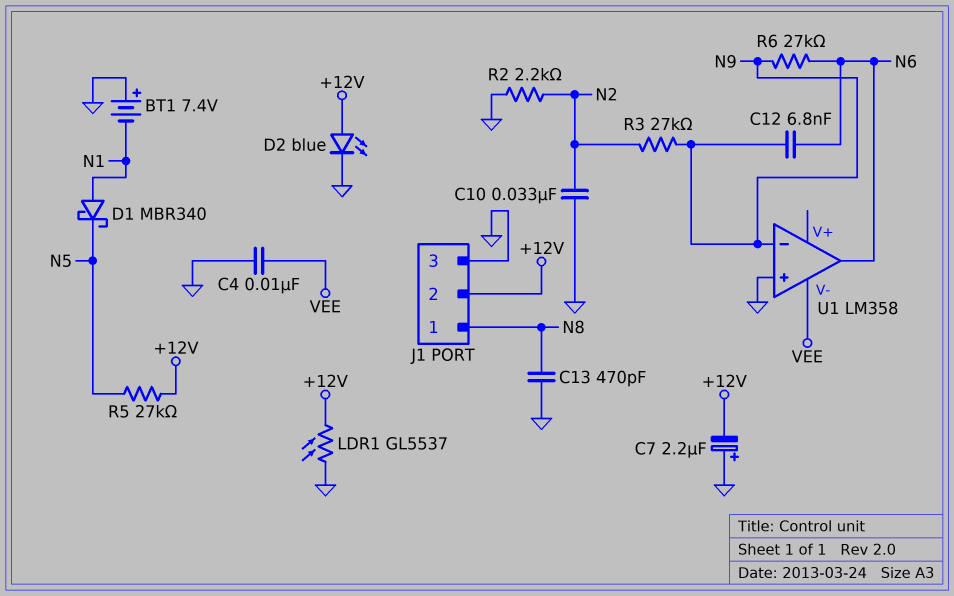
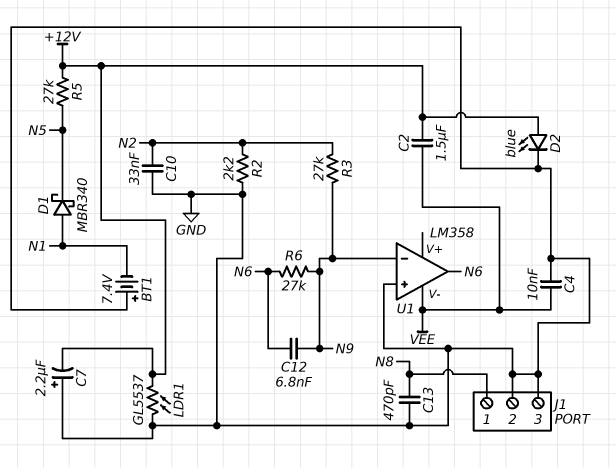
C2: none -> 1.5uF (+12V, VEE)
J1 pin 2: +12V -> GND

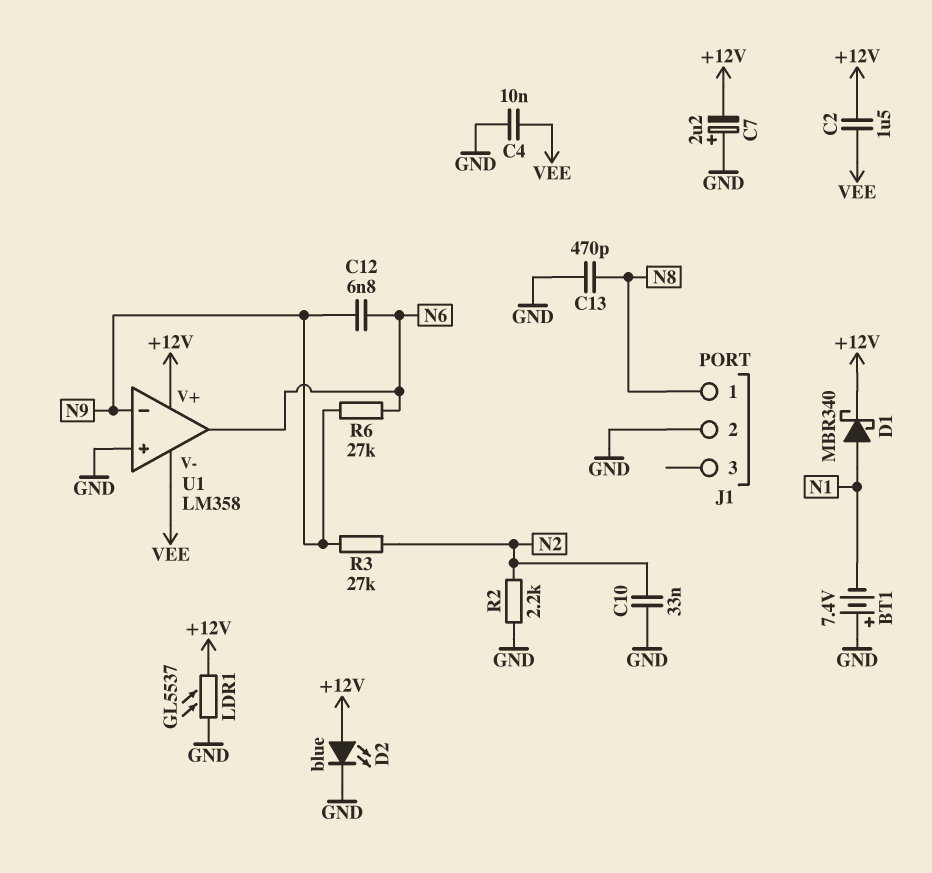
D1: schottky MBR340 (A N1, K N5) -> schottky MBR340 (A N1, K +12V)
J1 pin 3: GND -> none
R5: 27k (+12V, N5) -> none
U1 pin V+: none -> +12V

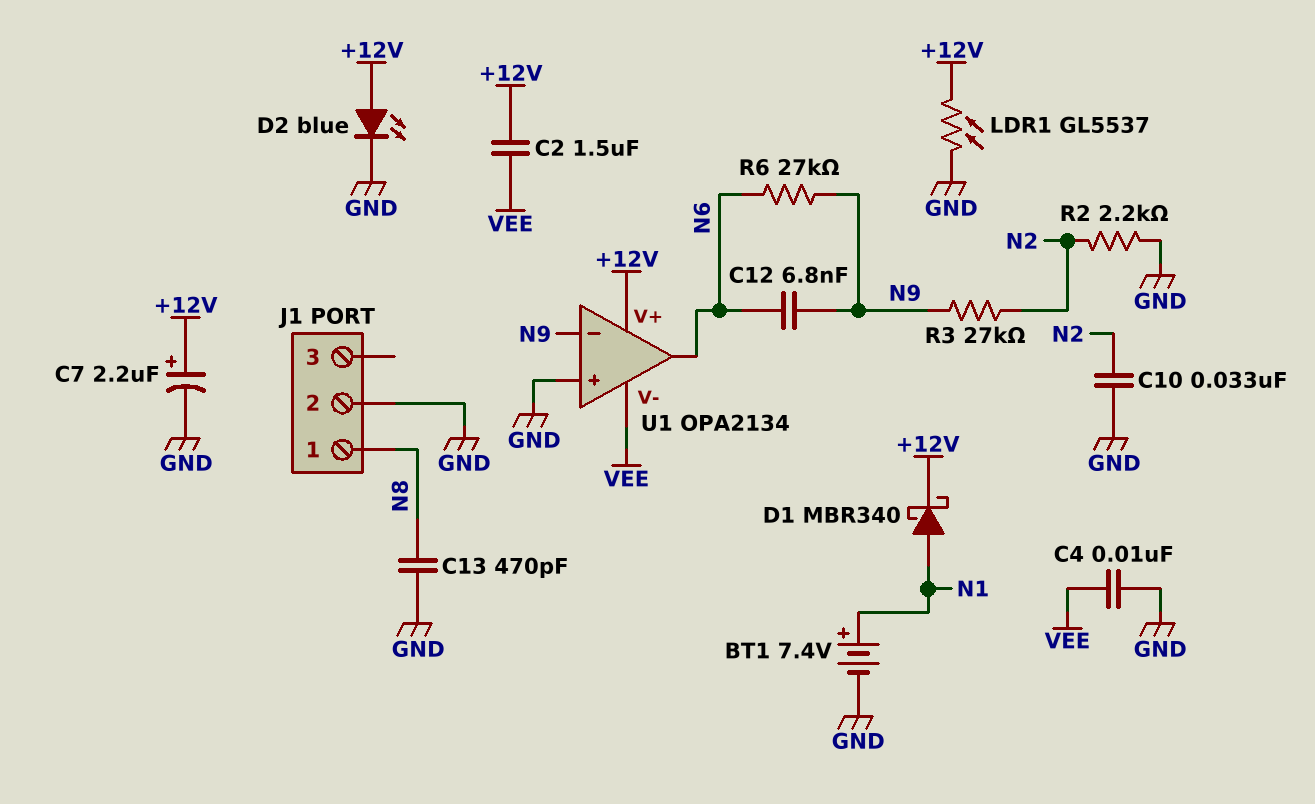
BT1: 7.4V (plus GND, minus N1) -> 7.4V (plus N1, minus GND)
C7: 2.2uF (plus GND, minus +12V) -> 2.2uF (plus +12V, minus GND)
U1: LM358 -> OPA2134

